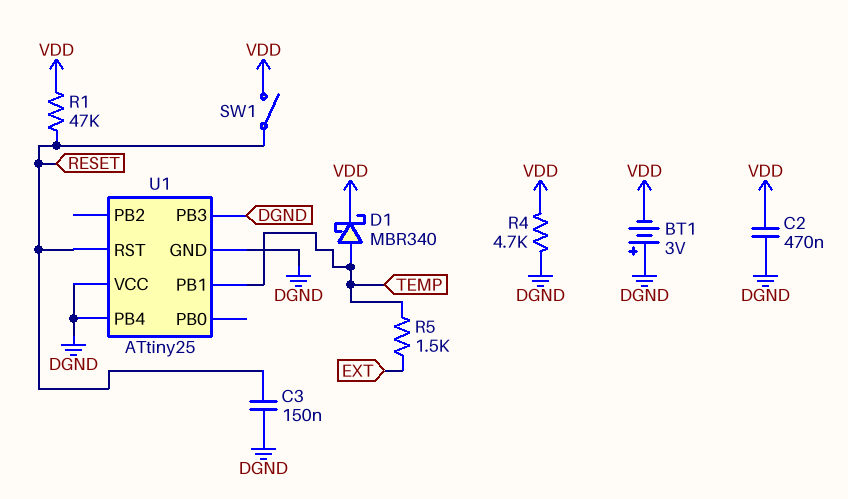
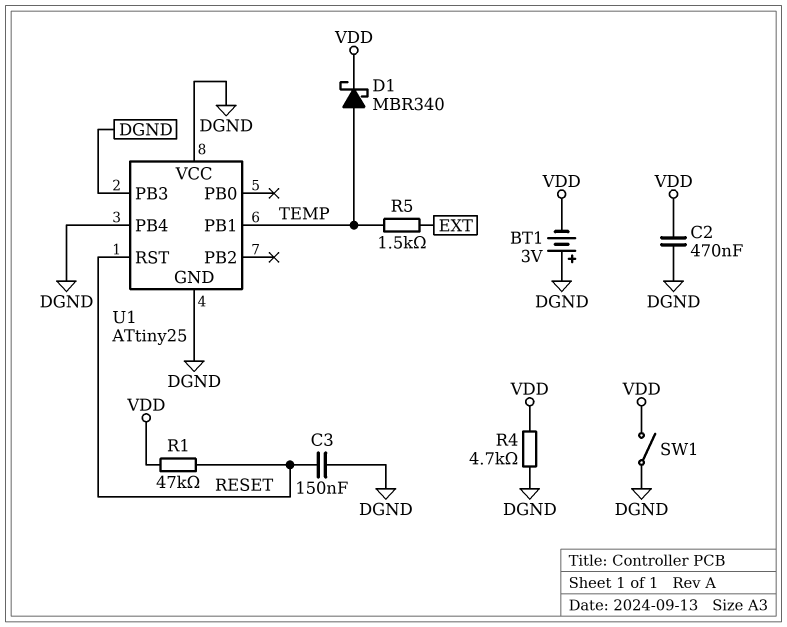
SW1: switch (RESET, VDD) -> switch (DGND, VDD)

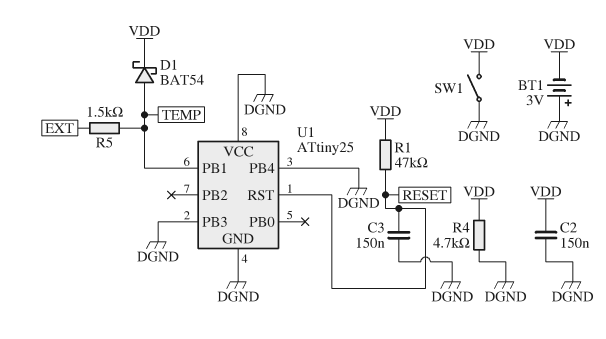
C2: 470nF (DGND, VDD) -> 150nF (DGND, VDD)
D1: schottky MBR340 (A TEMP, K VDD) -> schottky BAT54 (A TEMP, K VDD)

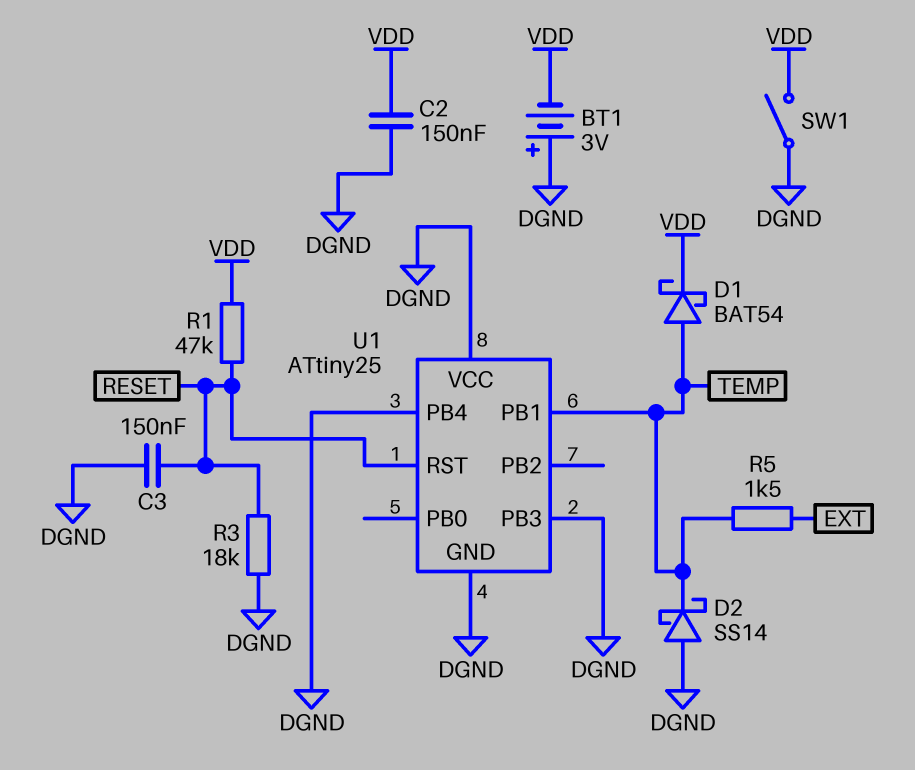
D2: none -> schottky SS14 (A DGND, K TEMP)
R3: none -> 18k (DGND, RESET)
R4: 4.7k (DGND, VDD) -> none

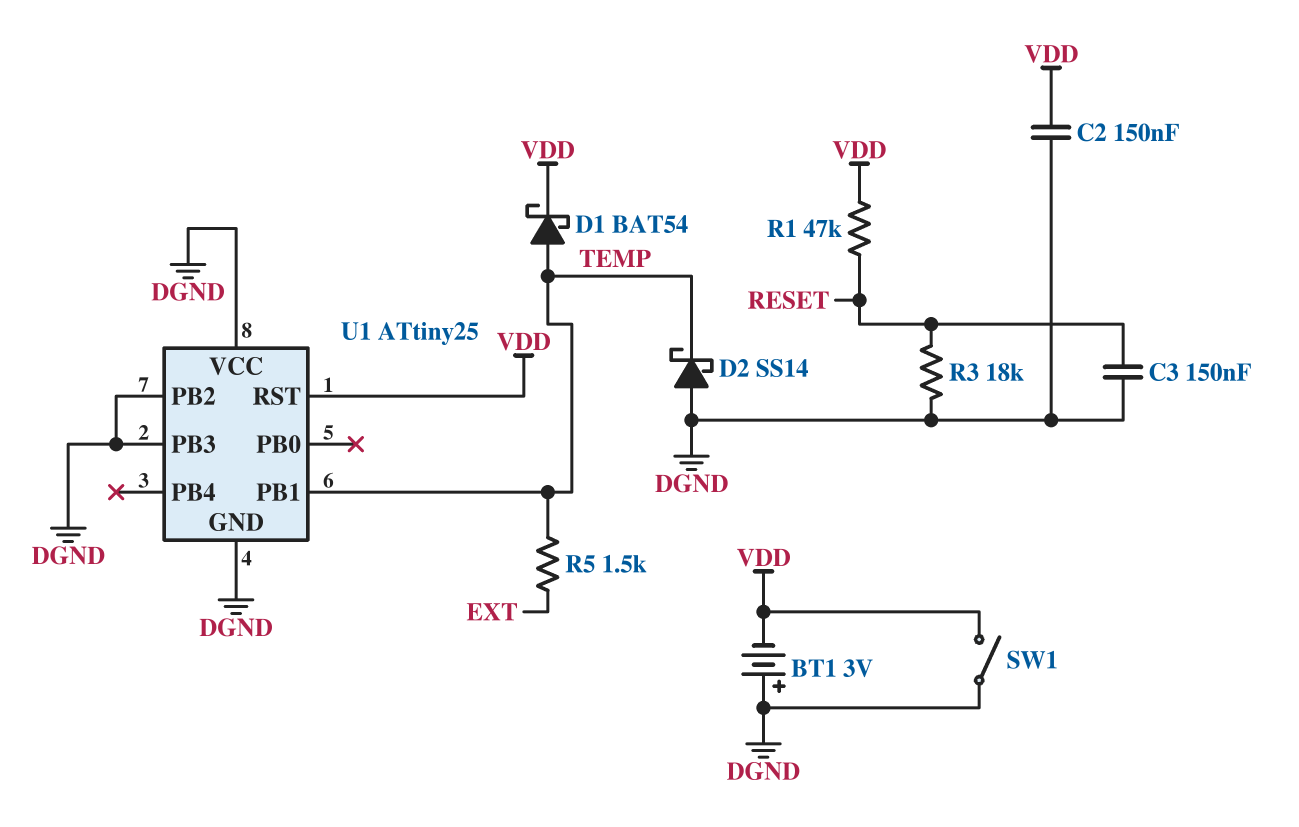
U1 pin PB2: none -> DGND
U1 pin PB4: DGND -> none
U1 pin RST: RESET -> VDD

